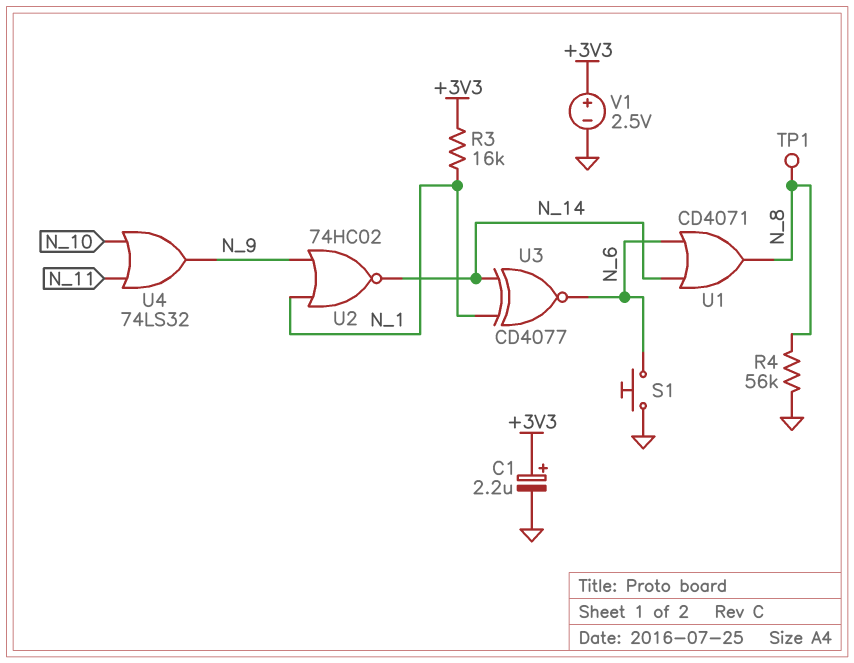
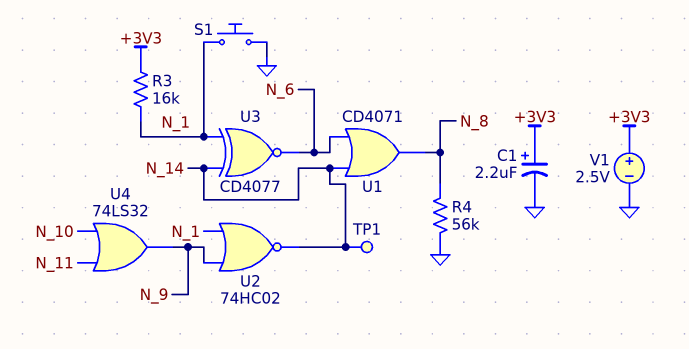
S1: button (GND, N_6) -> button (GND, N_1)
TP1: test point (N_8) -> test point (N_14)

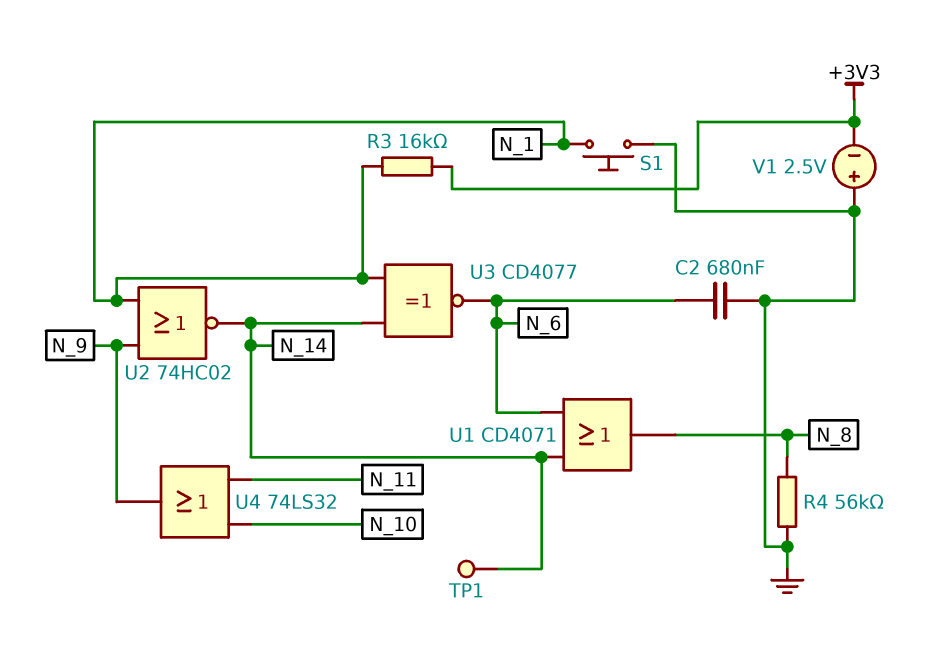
C1: 2.2uF (plus +3V3, minus GND) -> none
C2: none -> 680nF (GND, N_6)
V1: 2.5V (plus +3V3, minus GND) -> 2.5V (plus GND, minus +3V3)

